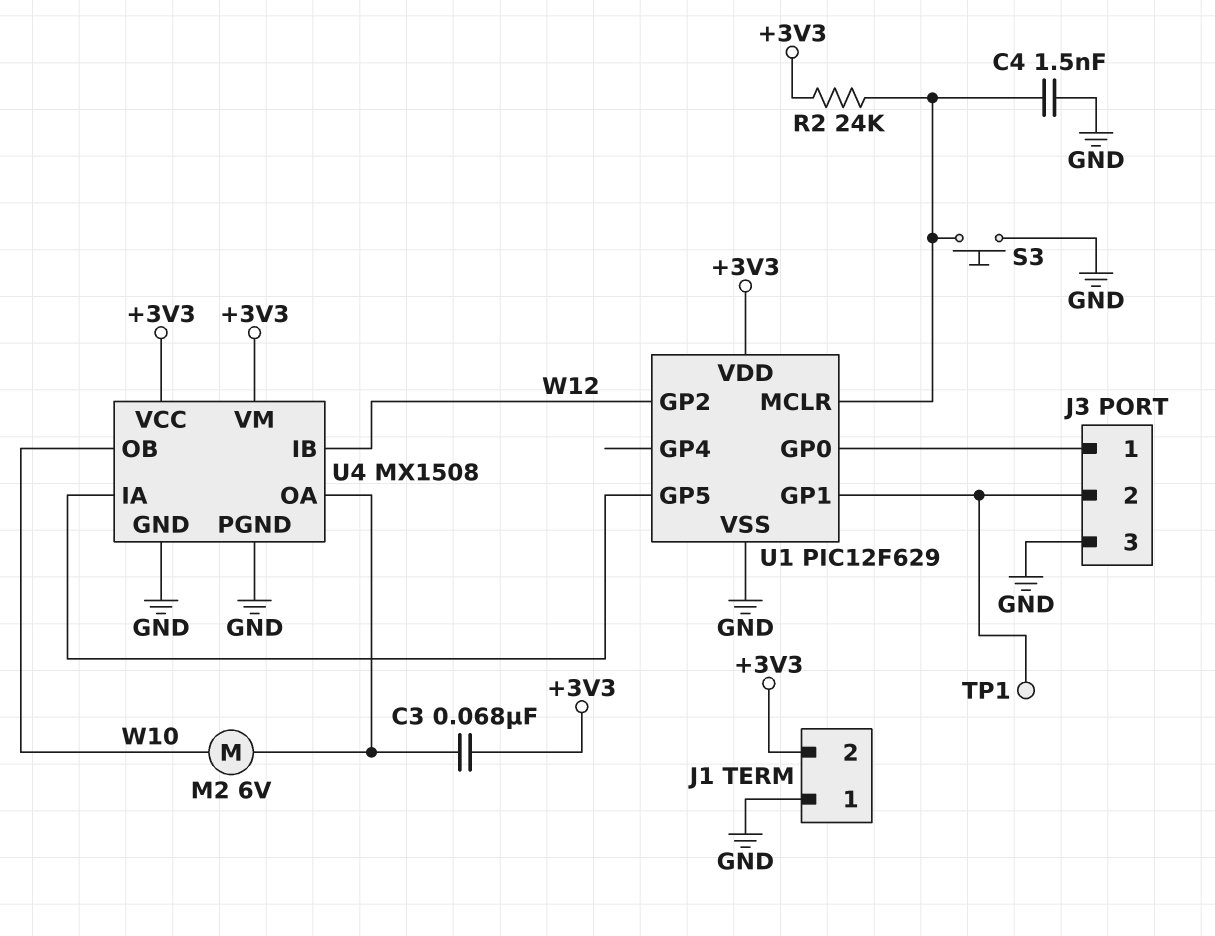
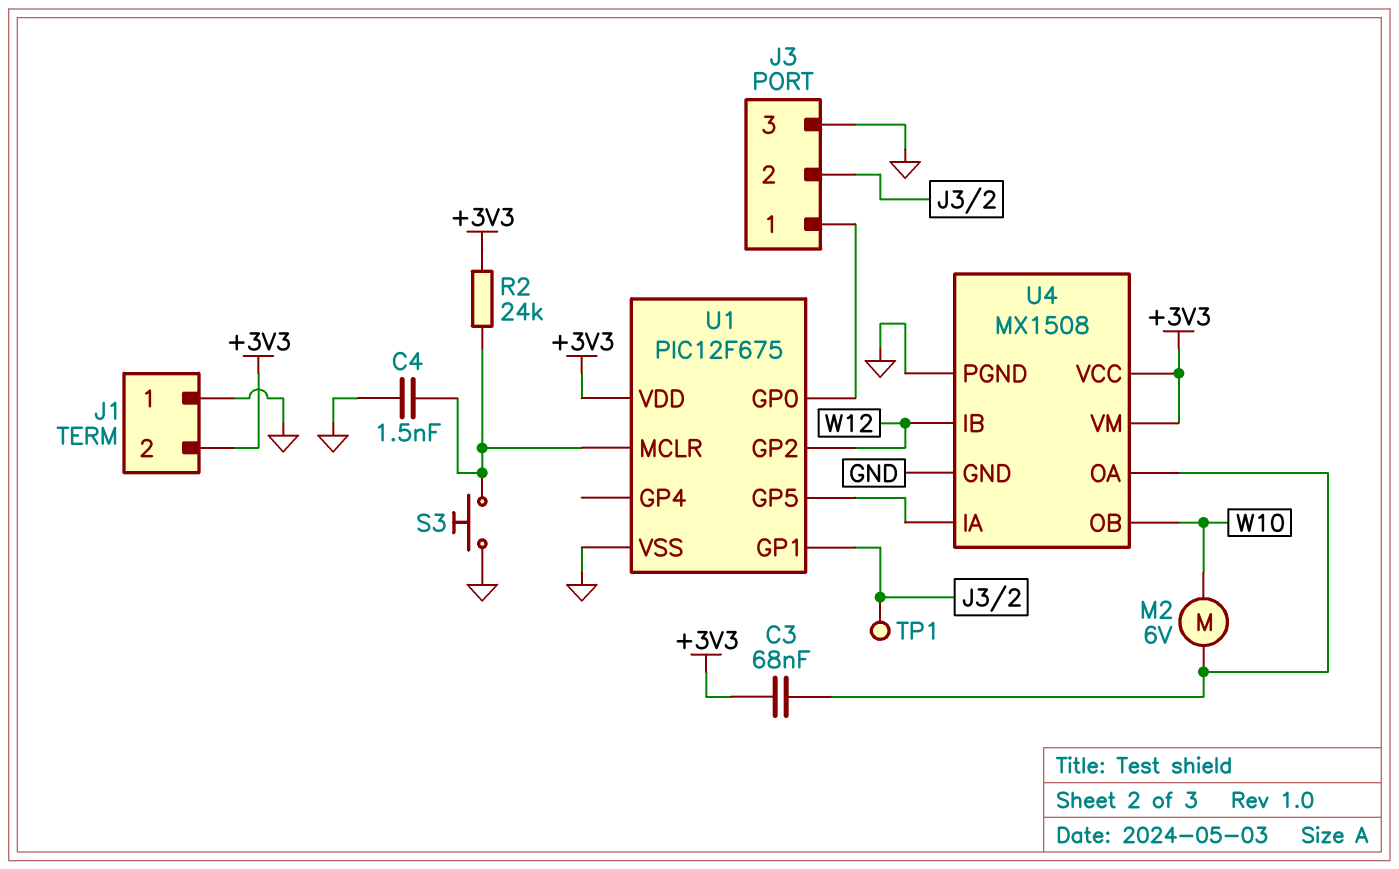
U1: PIC12F629 -> PIC12F675

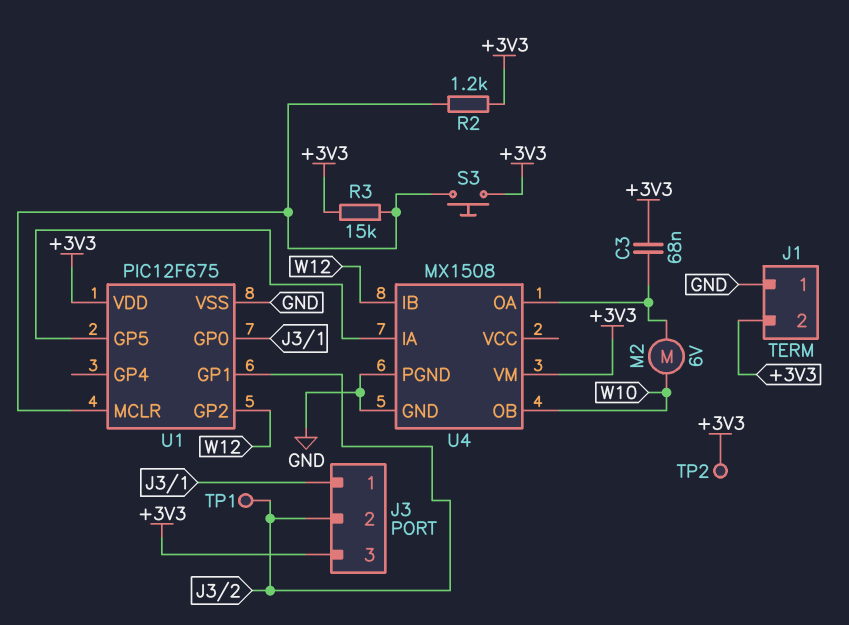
C4: 1.5nF (GND, U1/MCLR) -> none
J3 pin 3: GND -> +3V3
R2: 24k (+3V3, U1/MCLR) -> 1.2k (+3V3, U1/MCLR)
R3: none -> 15k (+3V3, U1/MCLR)
S3: button (GND, U1/MCLR) -> button (+3V3, U1/MCLR)
TP2: none -> test point (+3V3)
U4 pin VCC: +3V3 -> none

